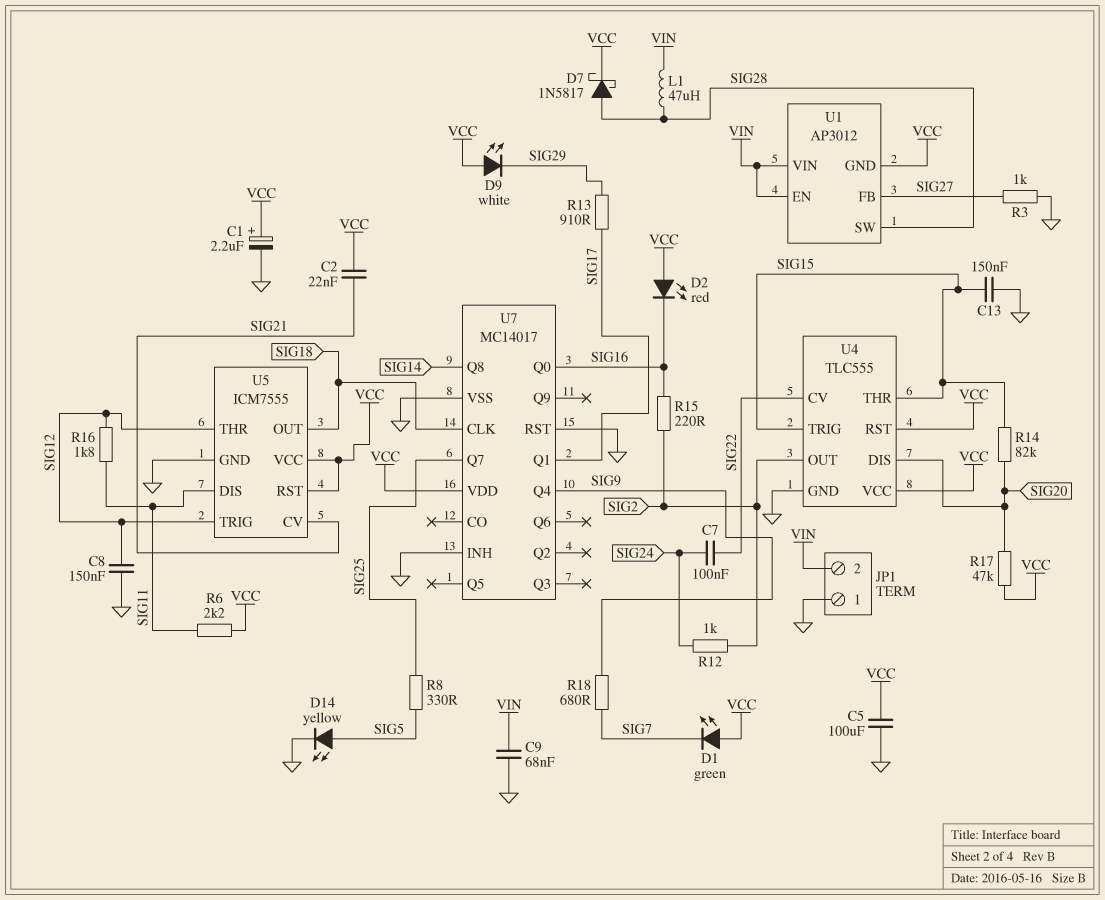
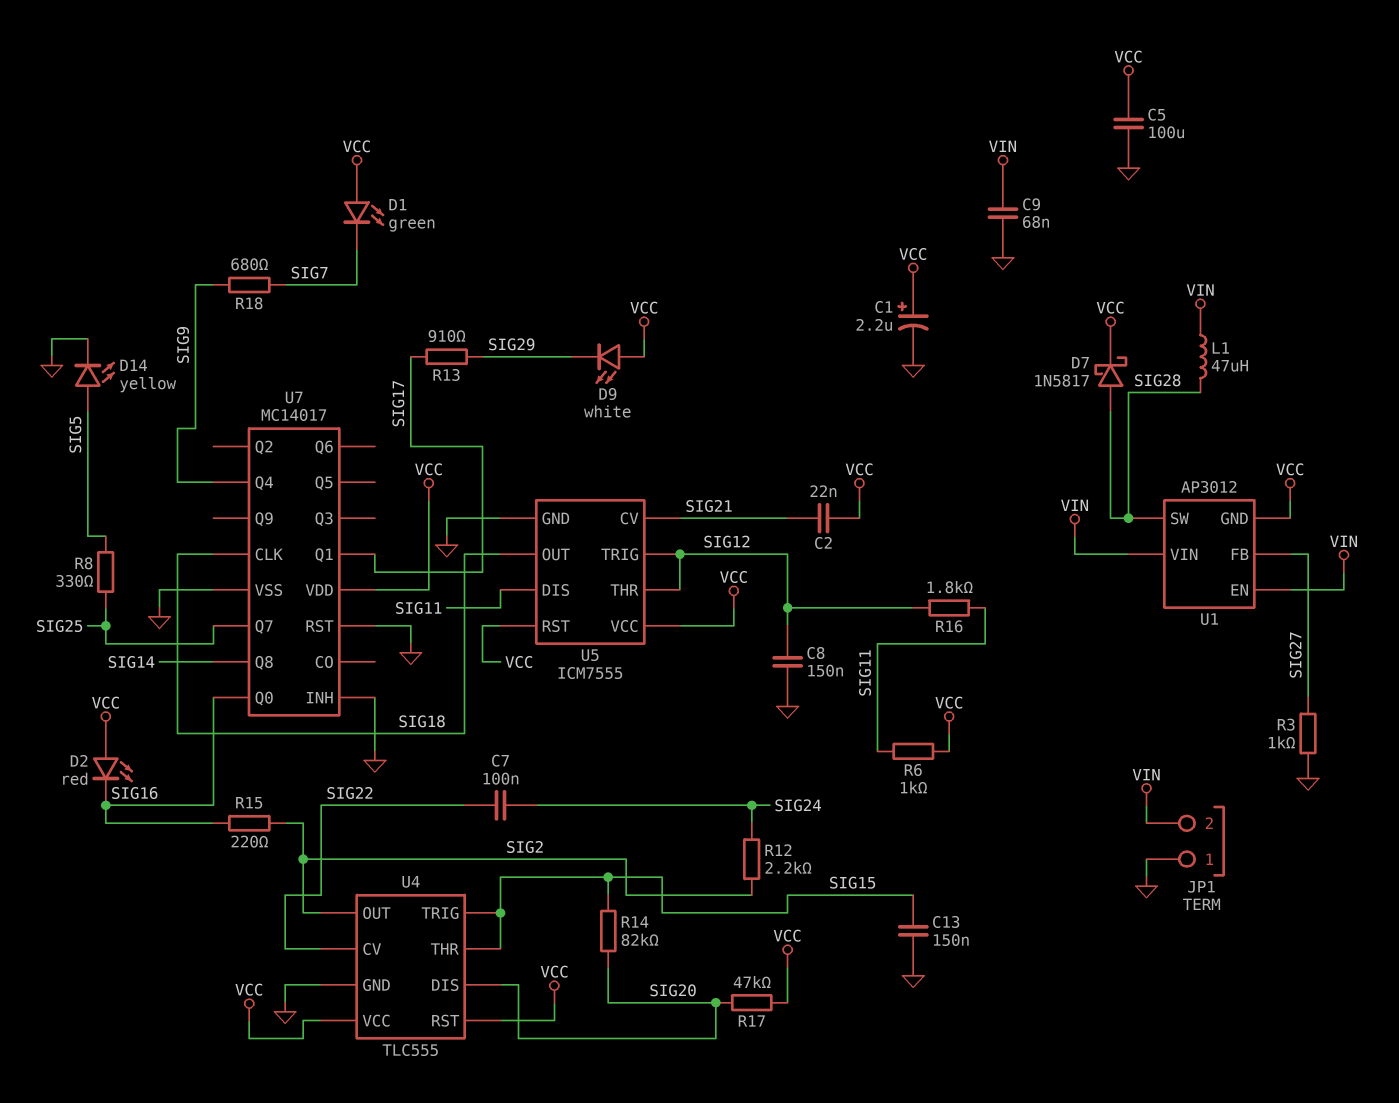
R6: 2.2k (SIG11, VCC) -> 1k (SIG11, VCC)
R12: 1k (SIG2, SIG24) -> 2.2k (SIG2, SIG24)

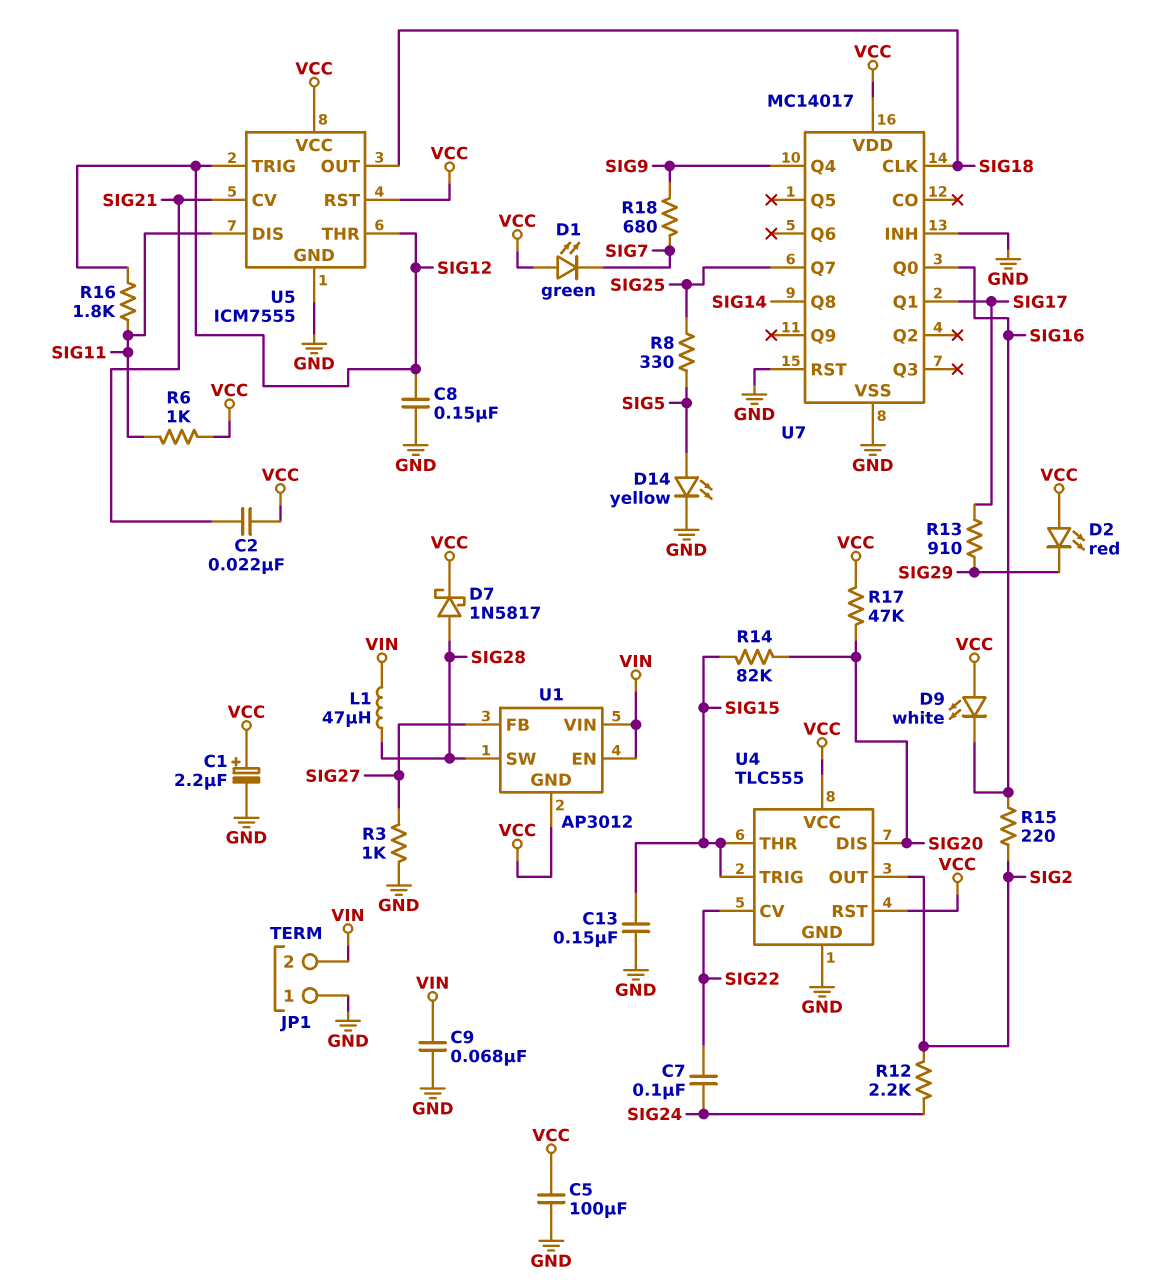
D2: LED red (A VCC, K SIG16) -> LED red (A VCC, K SIG29)
D9: LED white (A VCC, K SIG29) -> LED white (A VCC, K SIG16)

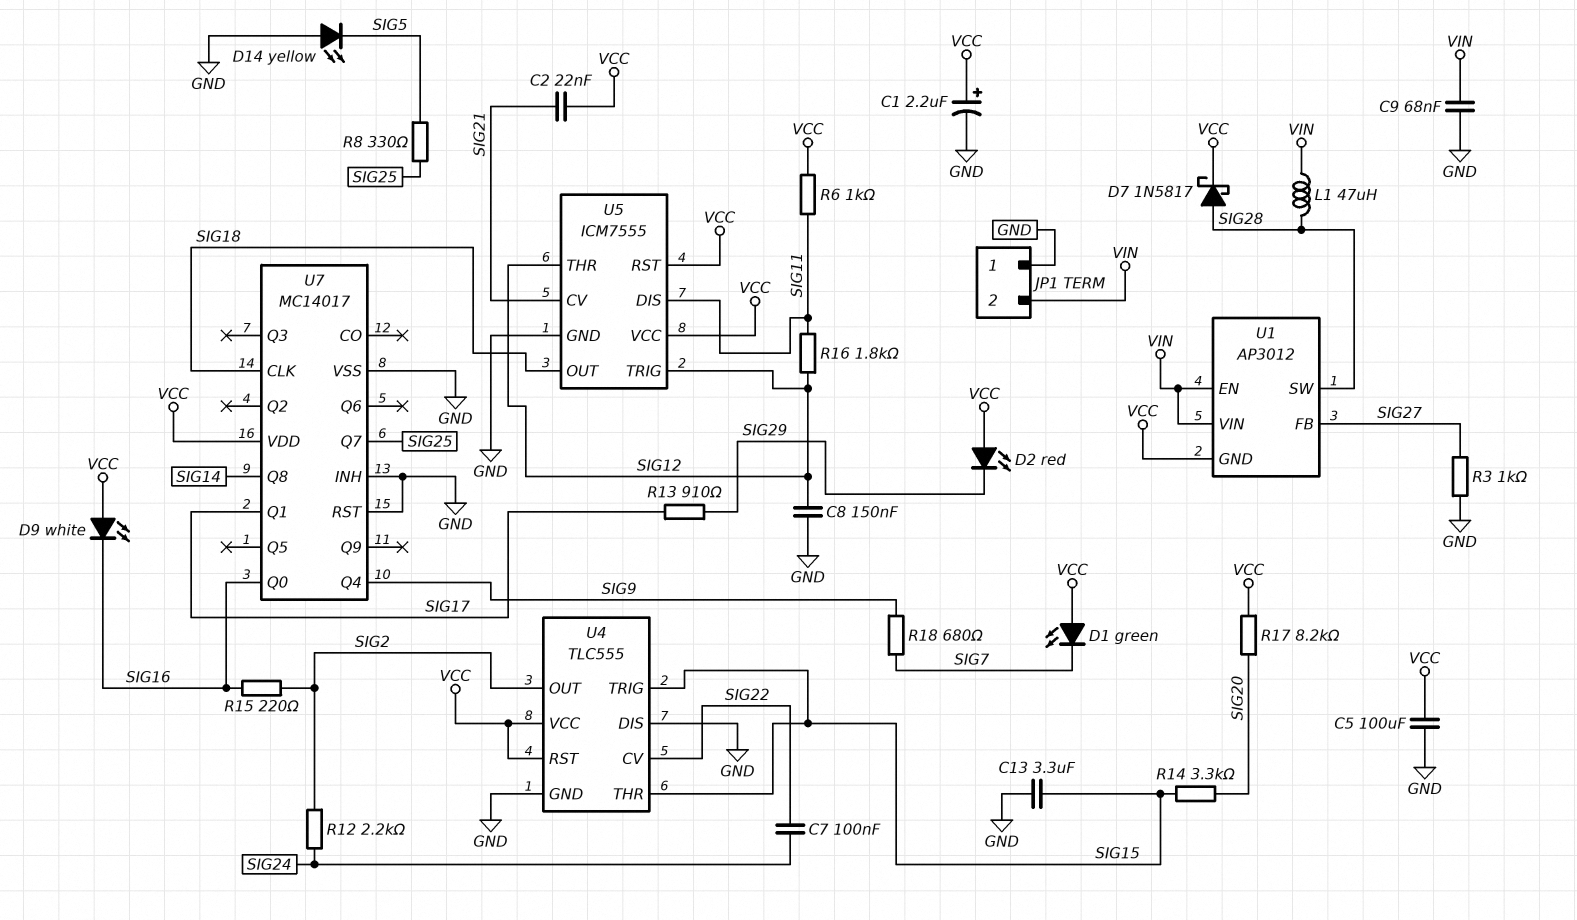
C13: 150nF (GND, SIG15) -> 3.3uF (GND, SIG15)
D14: LED yellow (A SIG5, K GND) -> LED yellow (A GND, K SIG5)
R14: 82k (SIG15, SIG20) -> 3.3k (SIG15, SIG20)
R17: 47k (SIG20, VCC) -> 8.2k (SIG20, VCC)
U4 pin DIS: SIG20 -> GND

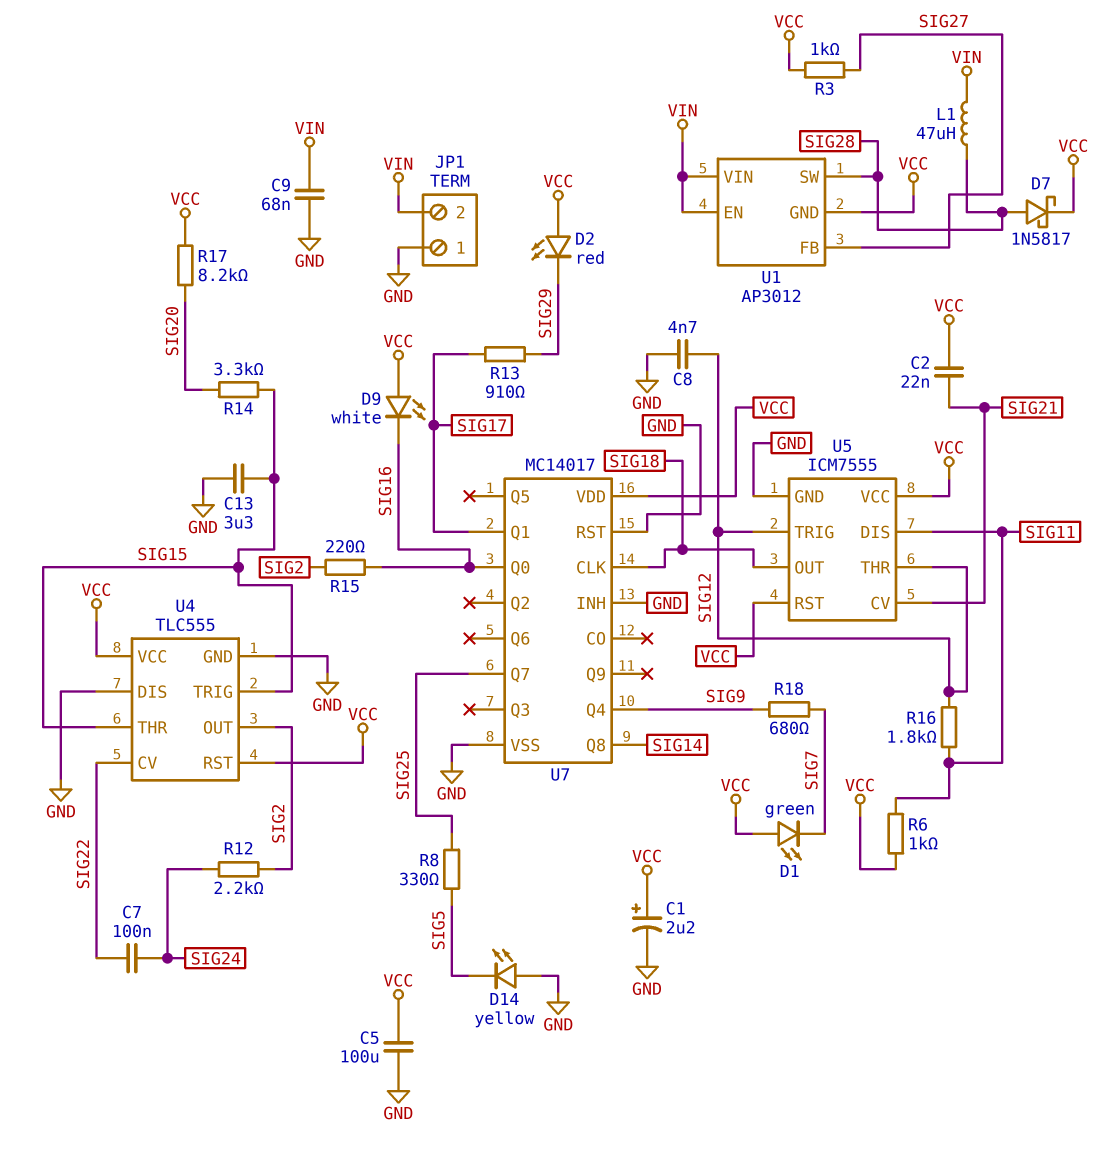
C8: 150nF (GND, SIG12) -> 4.7nF (GND, SIG12)
R3: 1k (GND, SIG27) -> 1k (SIG27, VCC)

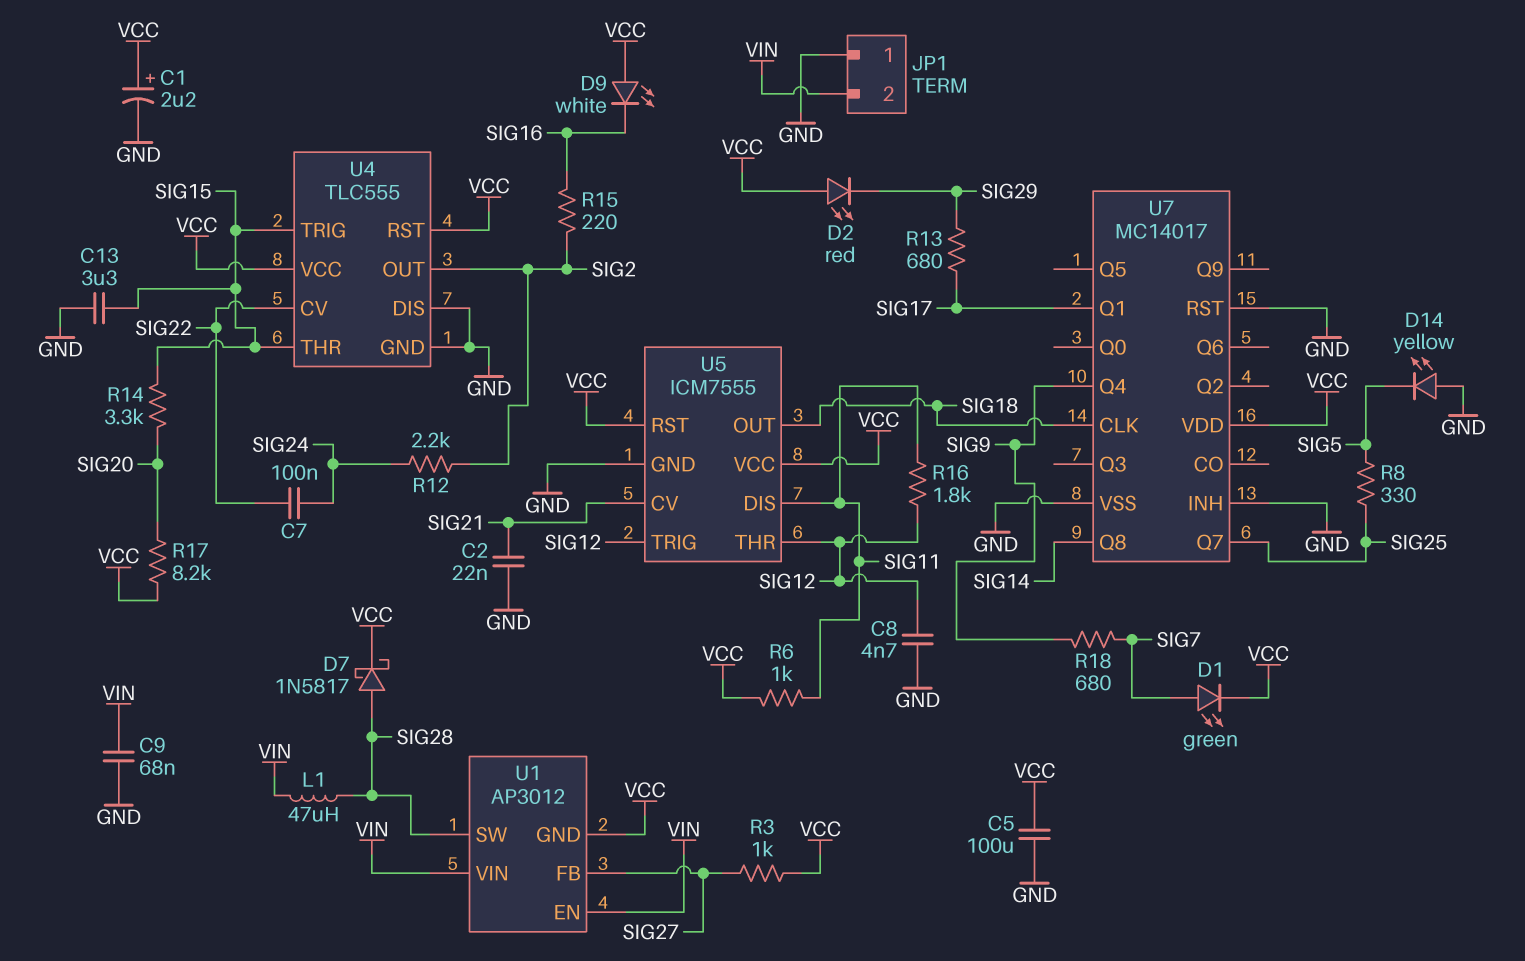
C2: 22nF (SIG21, VCC) -> 22nF (GND, SIG21)
D1: LED green (A VCC, K SIG7) -> LED green (A SIG7, K VCC)
R13: 910 (SIG17, SIG29) -> 680 (SIG17, SIG29)
U7 pin Q0: SIG16 -> none

